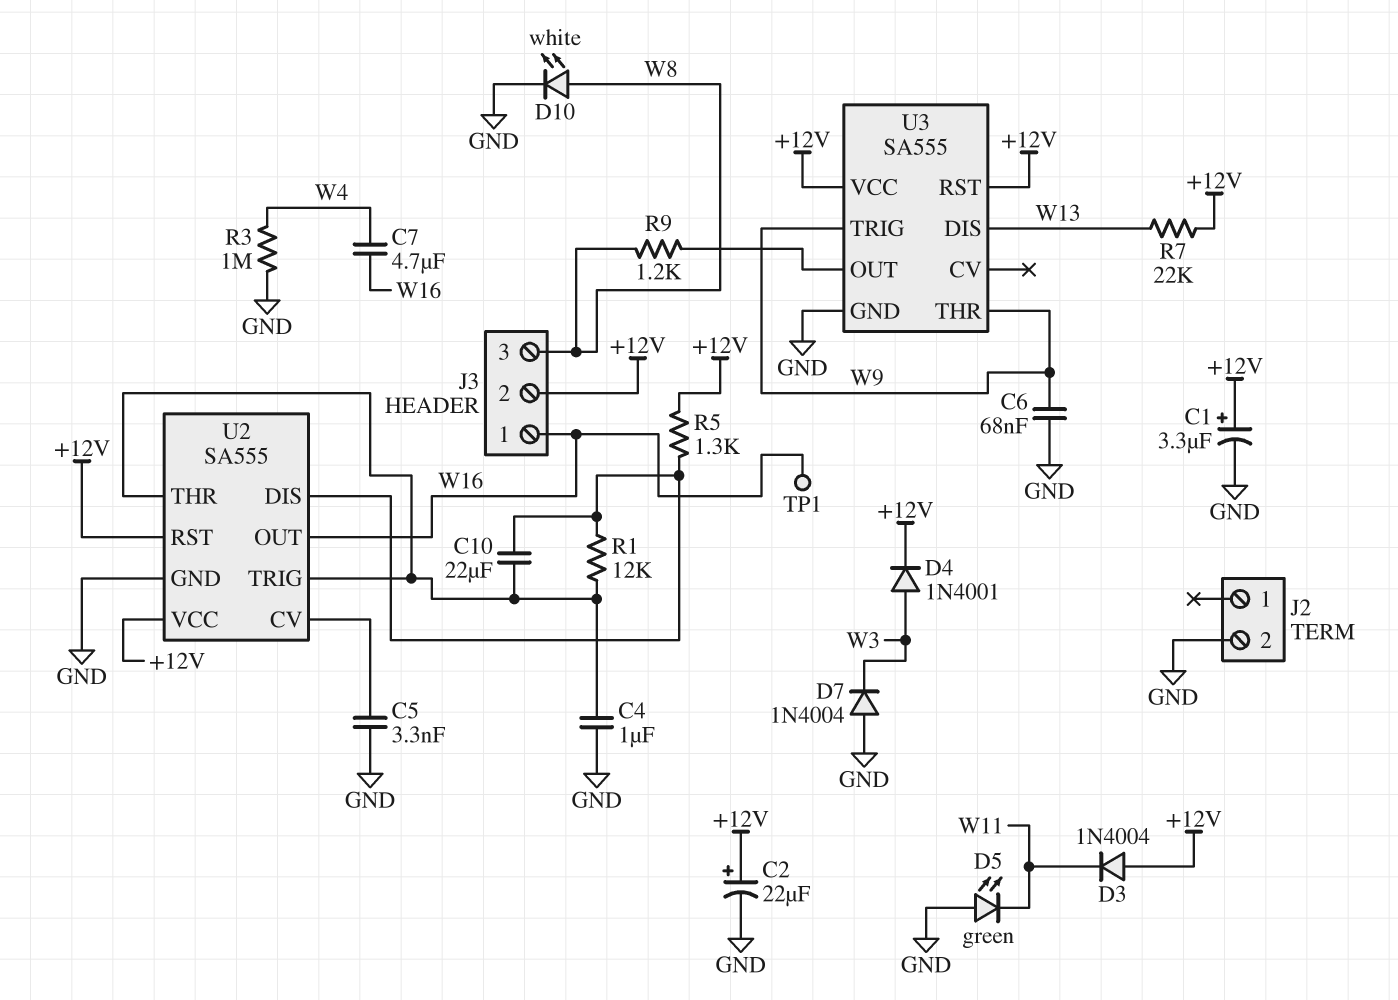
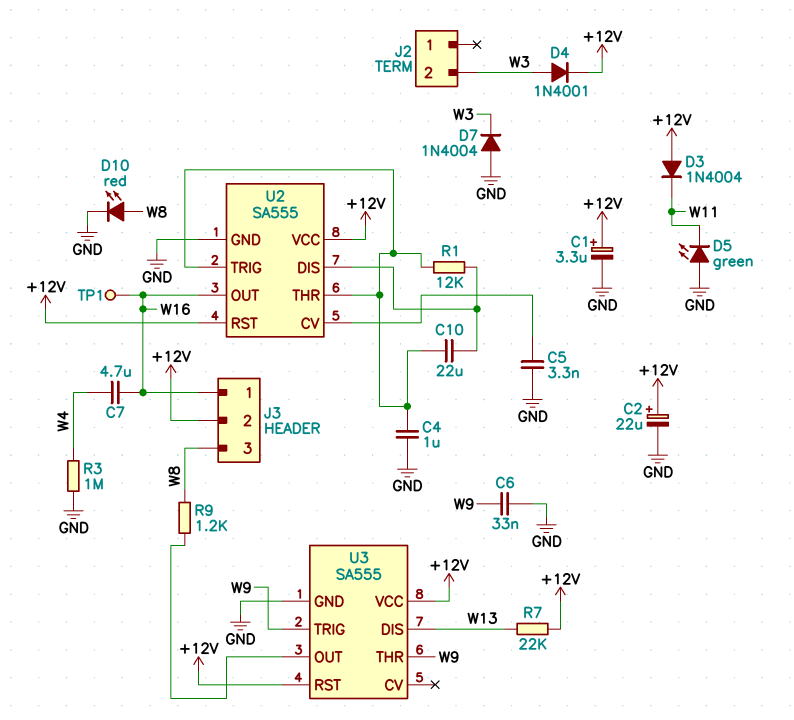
C6: 68nF (GND, W9) -> 33nF (GND, W9)
D10: LED white (A W8, K GND) -> LED red (A W8, K GND)
J2 pin 2: GND -> W3
R5: 1.3k (+12V, U2/DIS) -> none

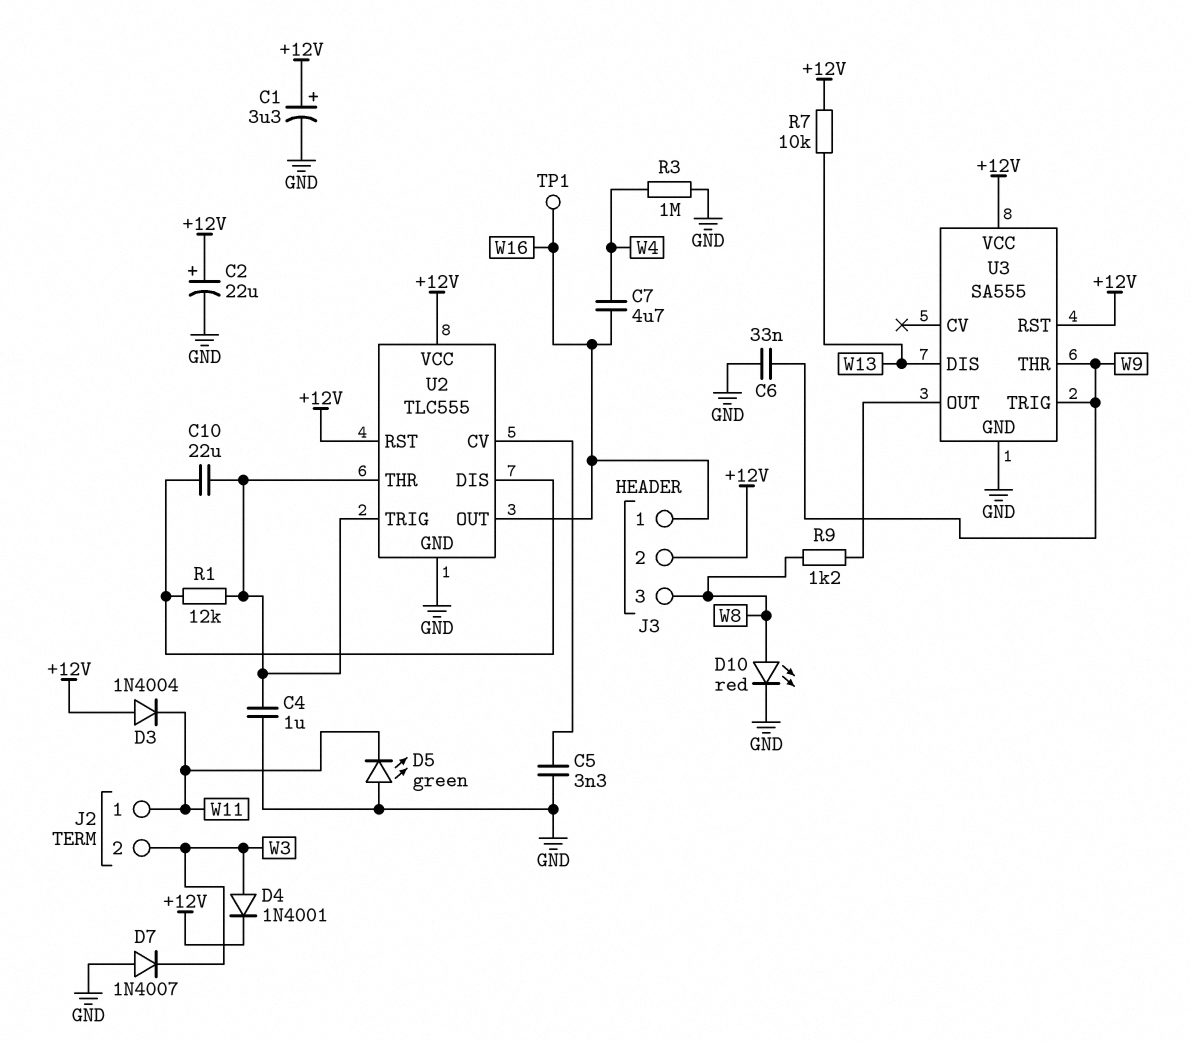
D7: diode 1N4004 (A GND, K W3) -> diode 1N4007 (A GND, K W3)
J2 pin 1: none -> W11
R7: 22k (+12V, W13) -> 10k (+12V, W13)
U2: SA555 -> TLC555

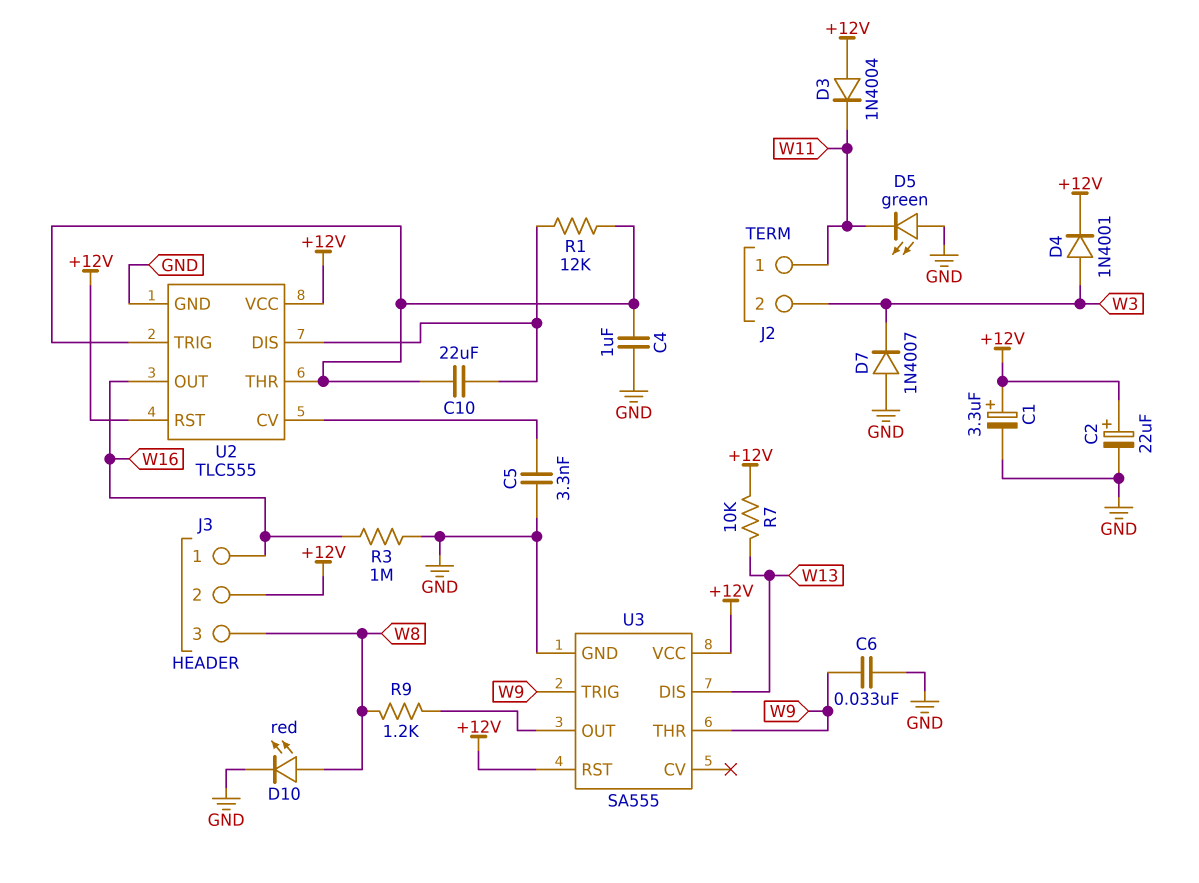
C7: 4.7uF (W4, W16) -> none
R3: 1M (GND, W4) -> 1M (GND, W16)
TP1: test point (W16) -> none

